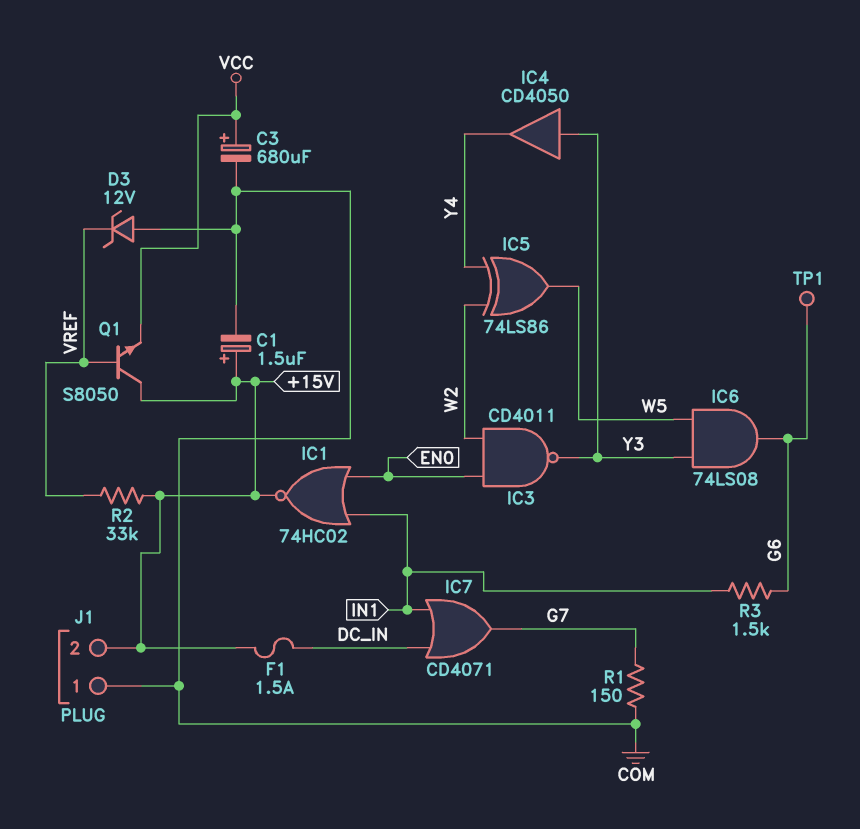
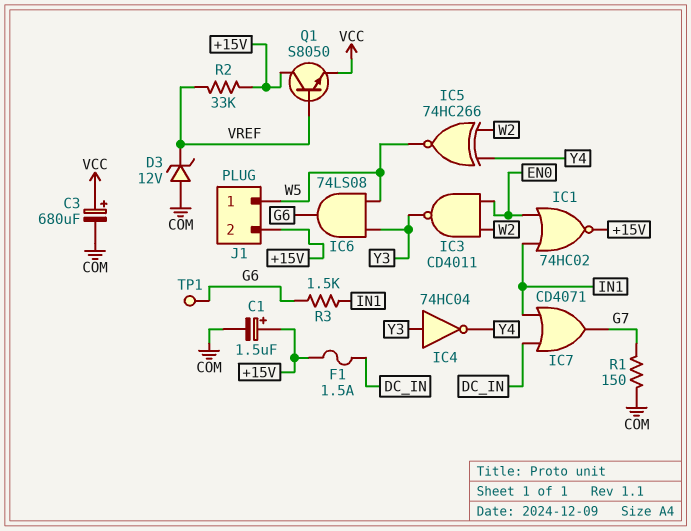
IC4: buffer CD4050 (in Y3, out Y4) -> NOT 74HC04 (in Y3, out Y4)
IC5: XOR 74LS86 (in W2, in Y4, out W5) -> XNOR 74HC266 (in W2, in Y4, out W5)
J1 pin 1: COM -> W5

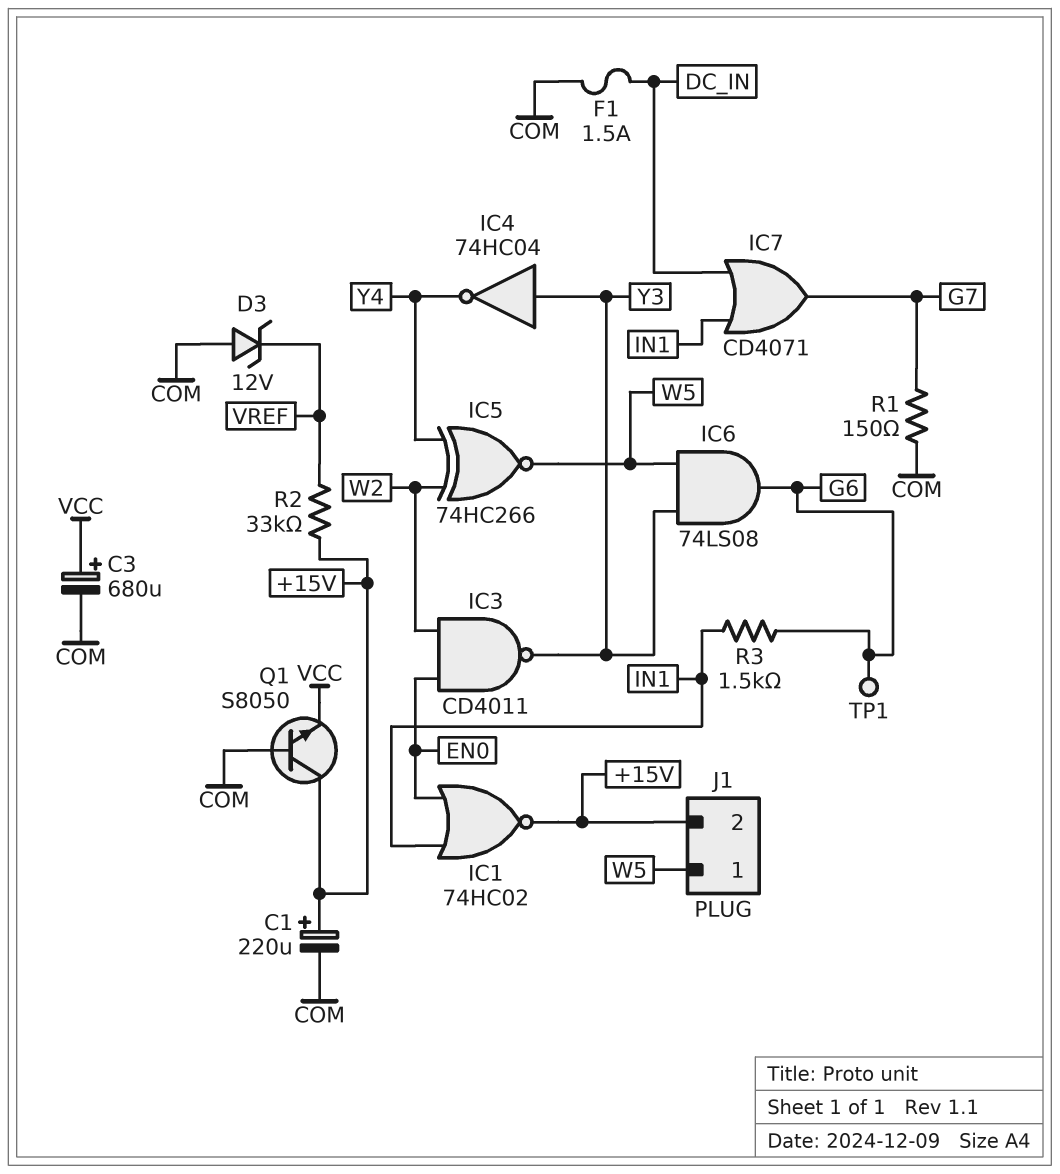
C1: 1.5uF (plus +15V, minus COM) -> 220uF (plus +15V, minus COM)
F1: 1.5A (+15V, DC_IN) -> 1.5A (COM, DC_IN)
Q1: NPN S8050 (B VREF, C +15V, E VCC) -> NPN S8050 (B COM, C +15V, E VCC)

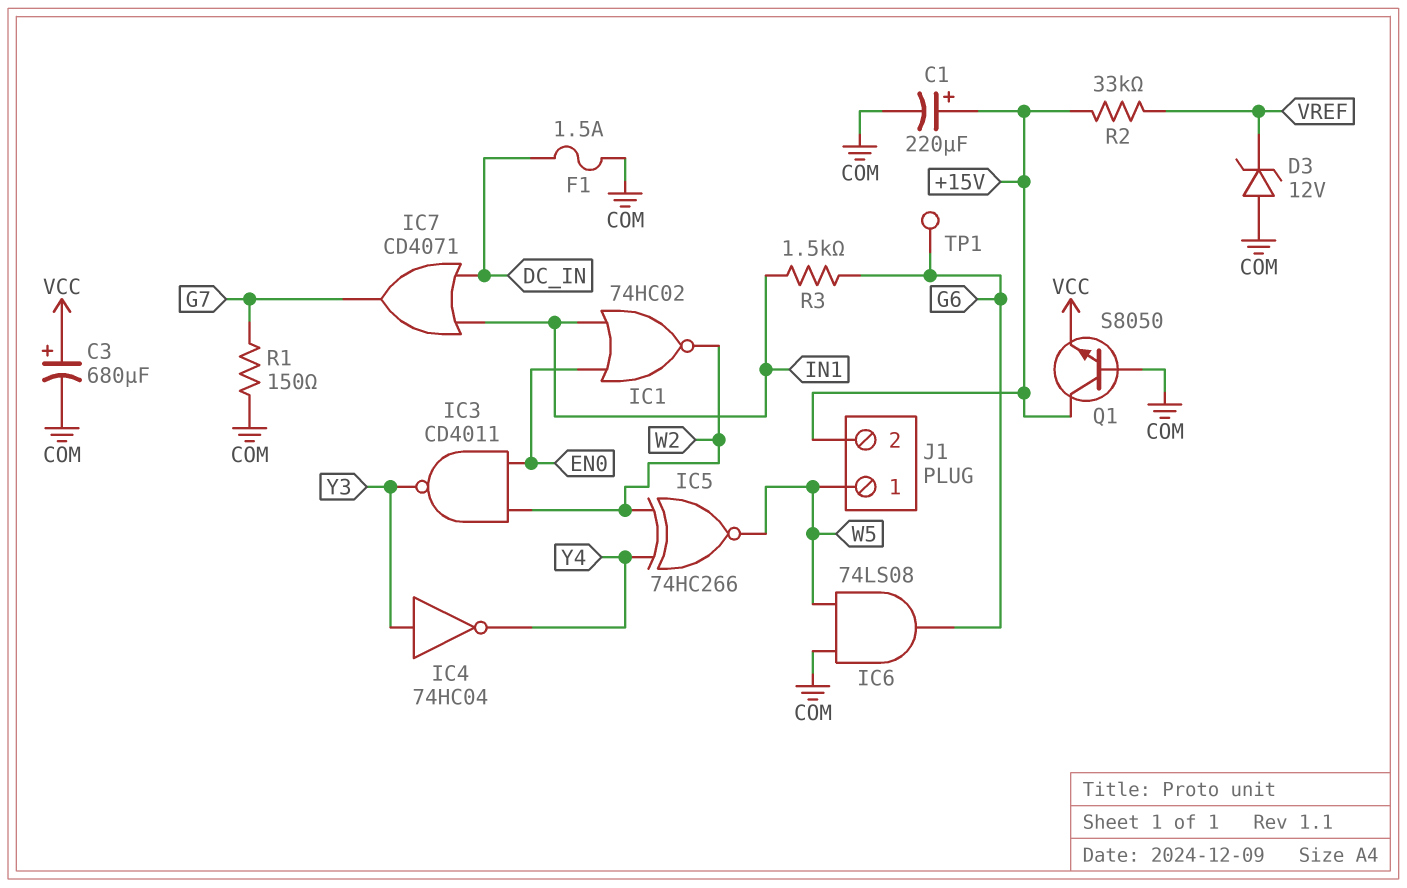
IC1: NOR 74HC02 (in EN0, in IN1, out +15V) -> NOR 74HC02 (in EN0, in IN1, out W2)
IC6: AND 74LS08 (in W5, in Y3, out G6) -> AND 74LS08 (in COM, in W5, out G6)

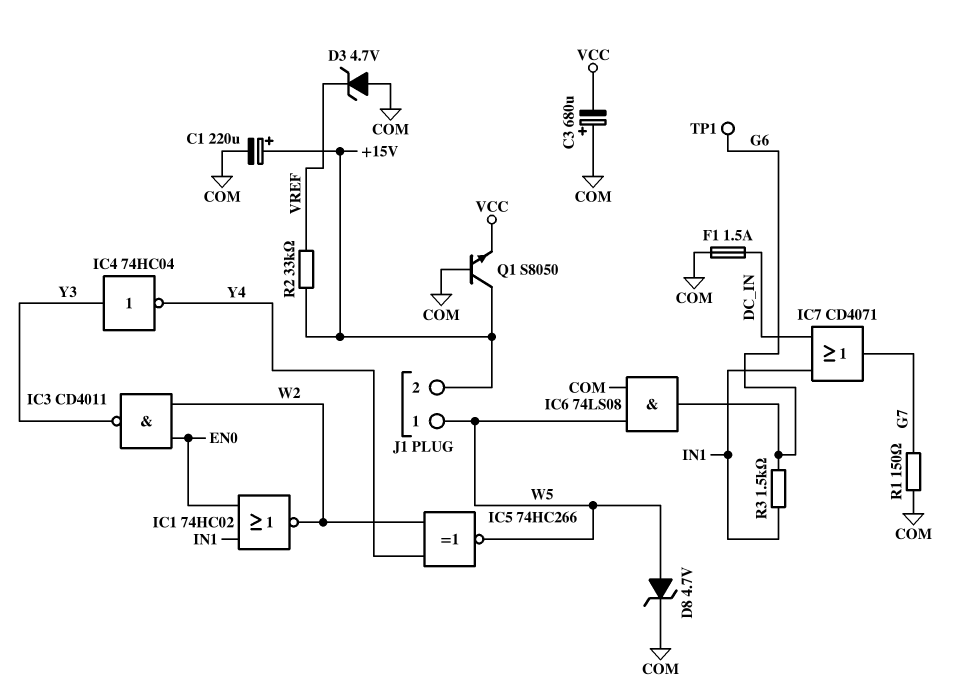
C3: 680uF (plus VCC, minus COM) -> 680uF (plus COM, minus VCC)
D3: zener 12V (A COM, K VREF) -> zener 4.7V (A COM, K VREF)
D8: none -> zener 4.7V (A W5, K COM)

